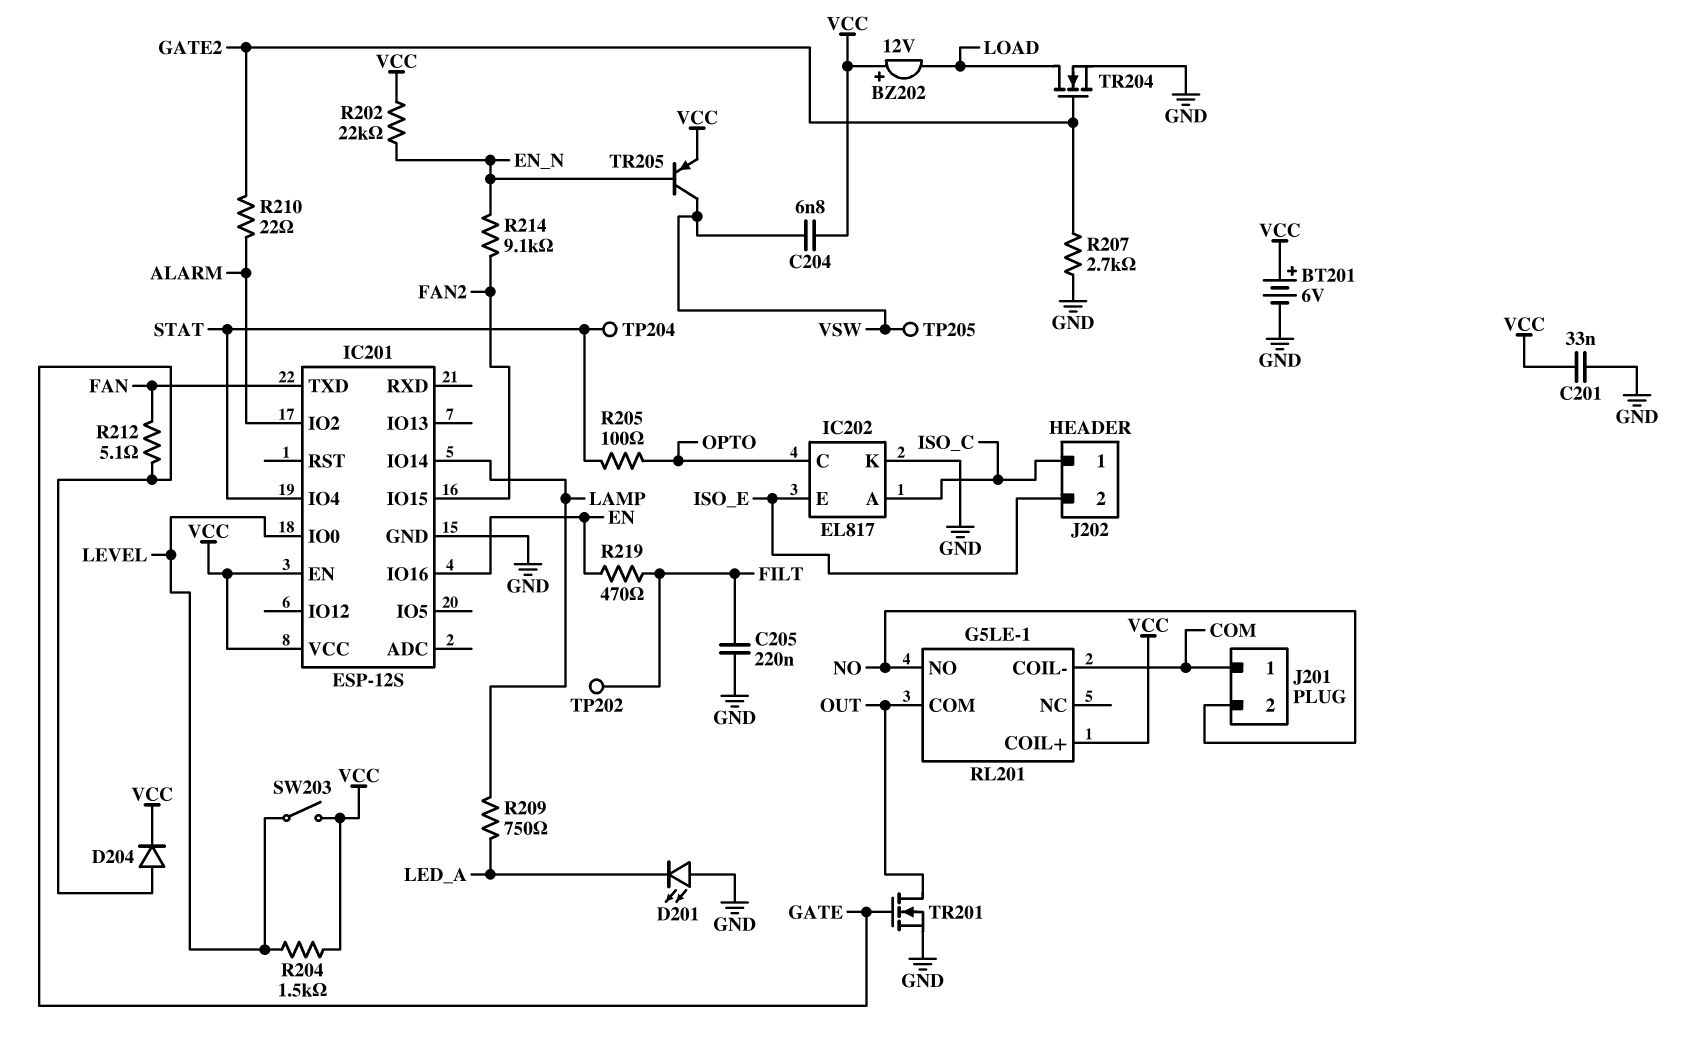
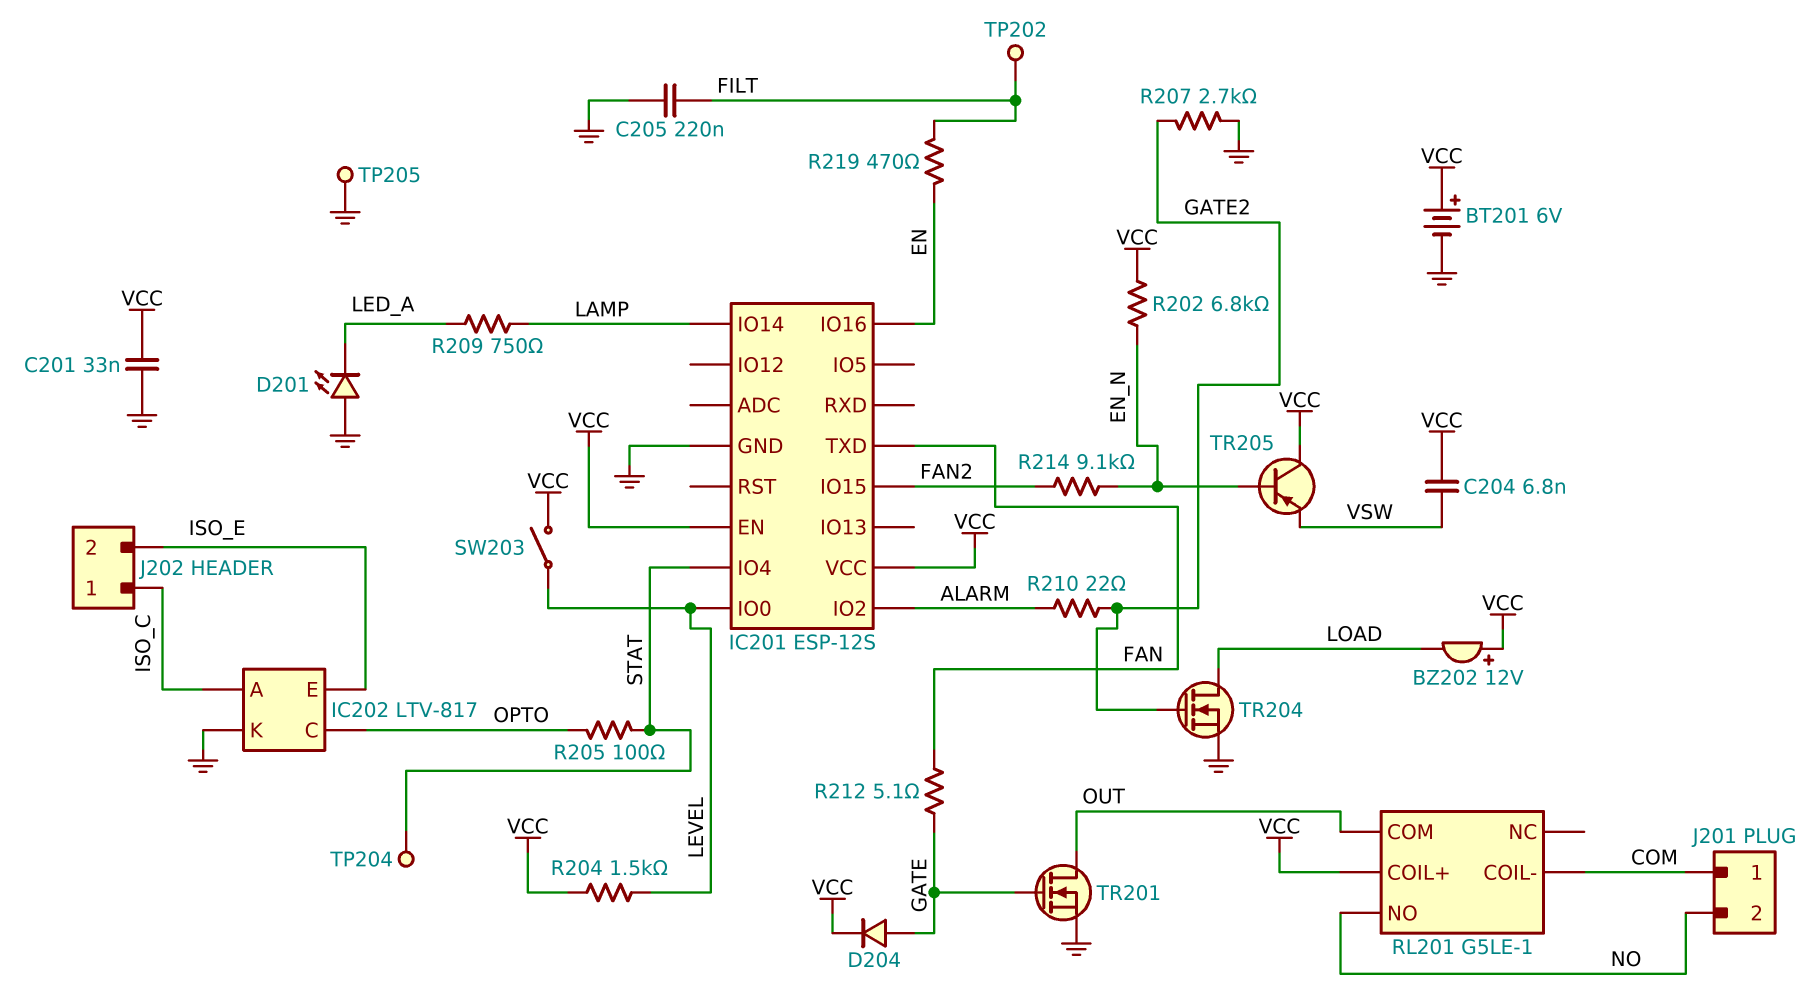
IC202: EL817 -> LTV-817
R202: 22k (EN_N, VCC) -> 6.8k (EN_N, VCC)
TP205: test point (VSW) -> test point (GND)
TR205: PNP (B EN_N, C VSW, E VCC) -> PNP (B EN_N, C VCC, E VSW)

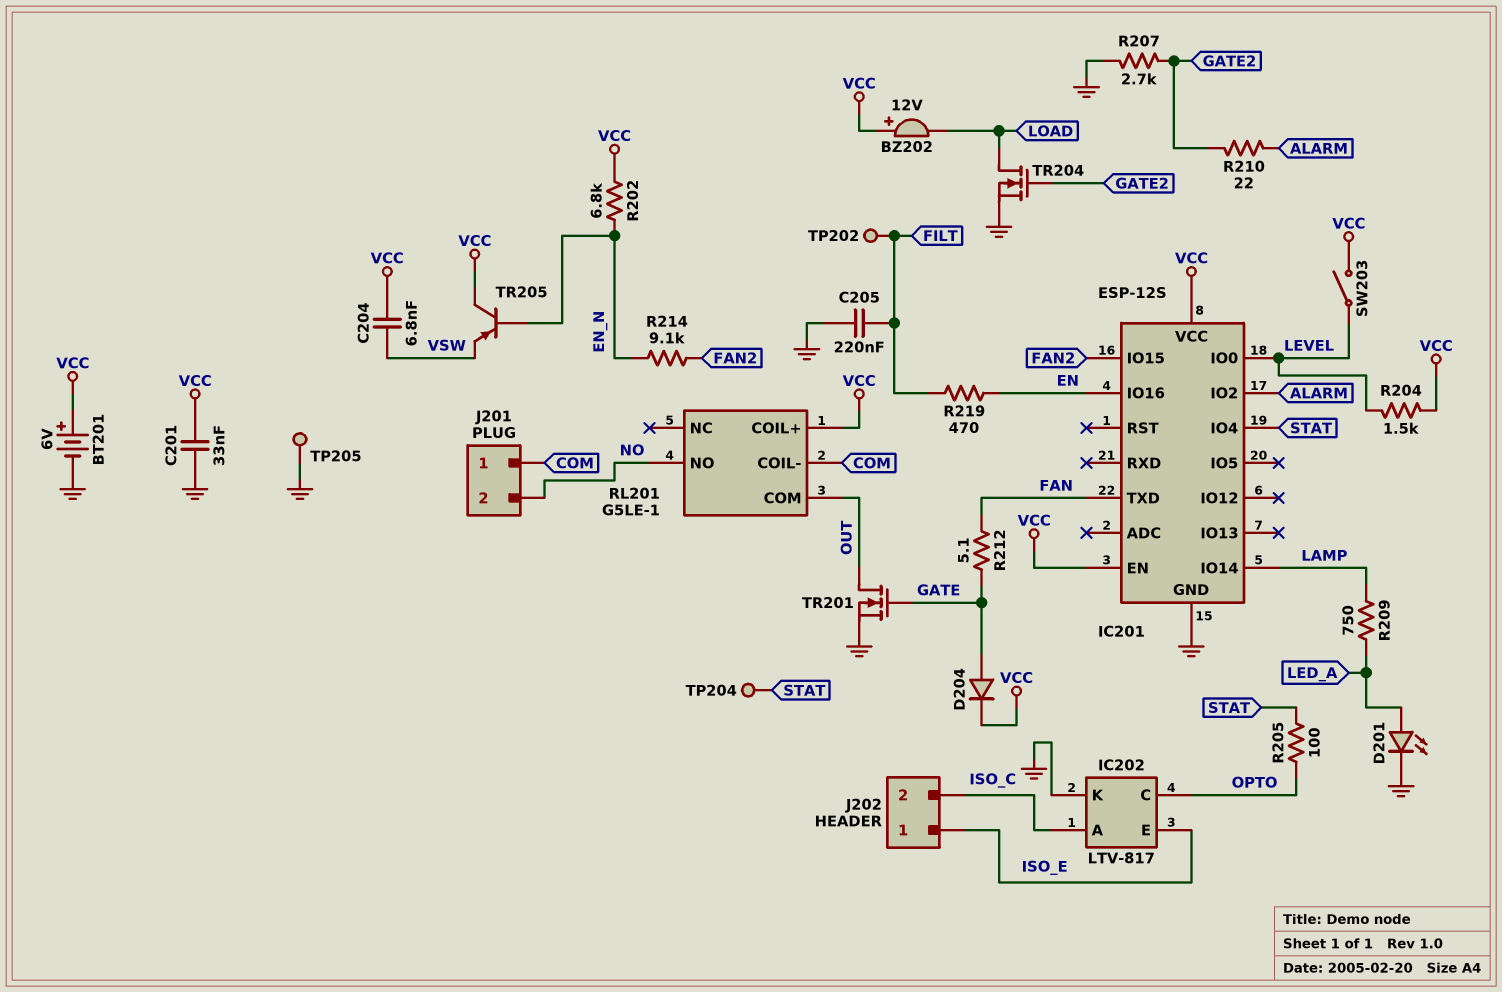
D201: LED (A GND, K LED_A) -> LED (A LED_A, K GND)
J202 pin 1: ISO_C -> ISO_E
J202 pin 2: ISO_E -> ISO_C

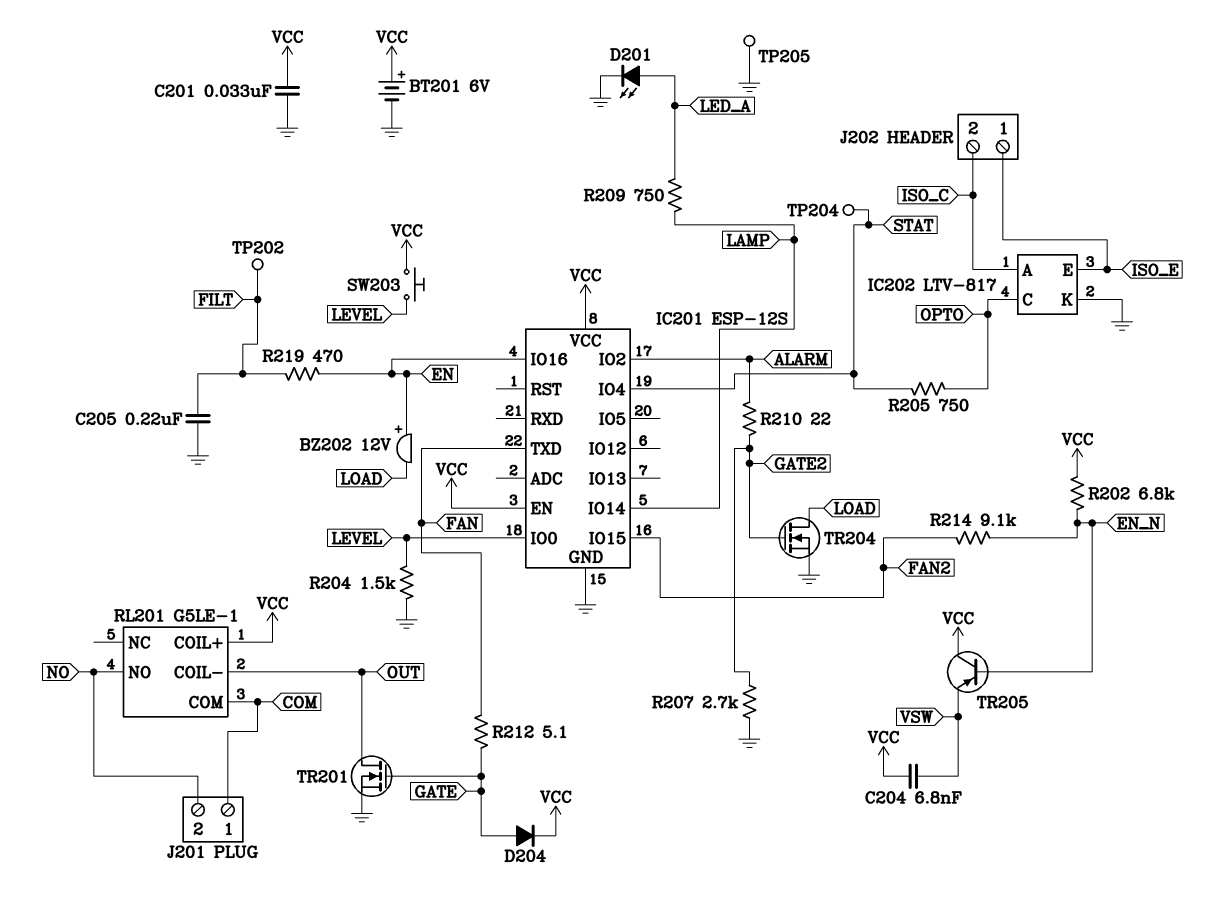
BZ202: buzzer 12V (plus VCC, minus LOAD) -> buzzer 12V (plus EN, minus LOAD)
R204: 1.5k (LEVEL, VCC) -> 1.5k (GND, LEVEL)
R205: 100 (OPTO, STAT) -> 750 (OPTO, STAT)
RL201 pin COIL-: COM -> OUT
RL201 pin COM: OUT -> COM
SW203: switch (LEVEL, VCC) -> button (LEVEL, VCC)

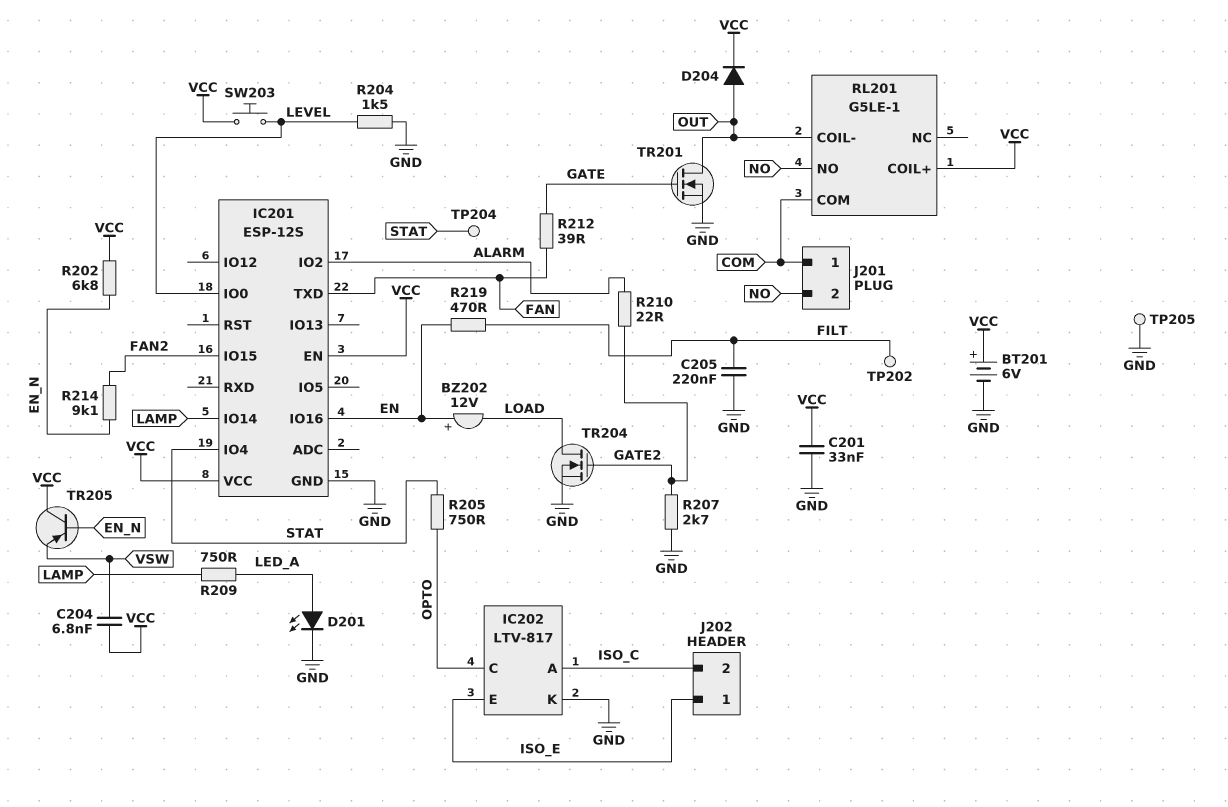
D204: diode (A GATE, K VCC) -> diode (A OUT, K VCC)
R212: 5.1 (FAN, GATE) -> 39 (FAN, GATE)

